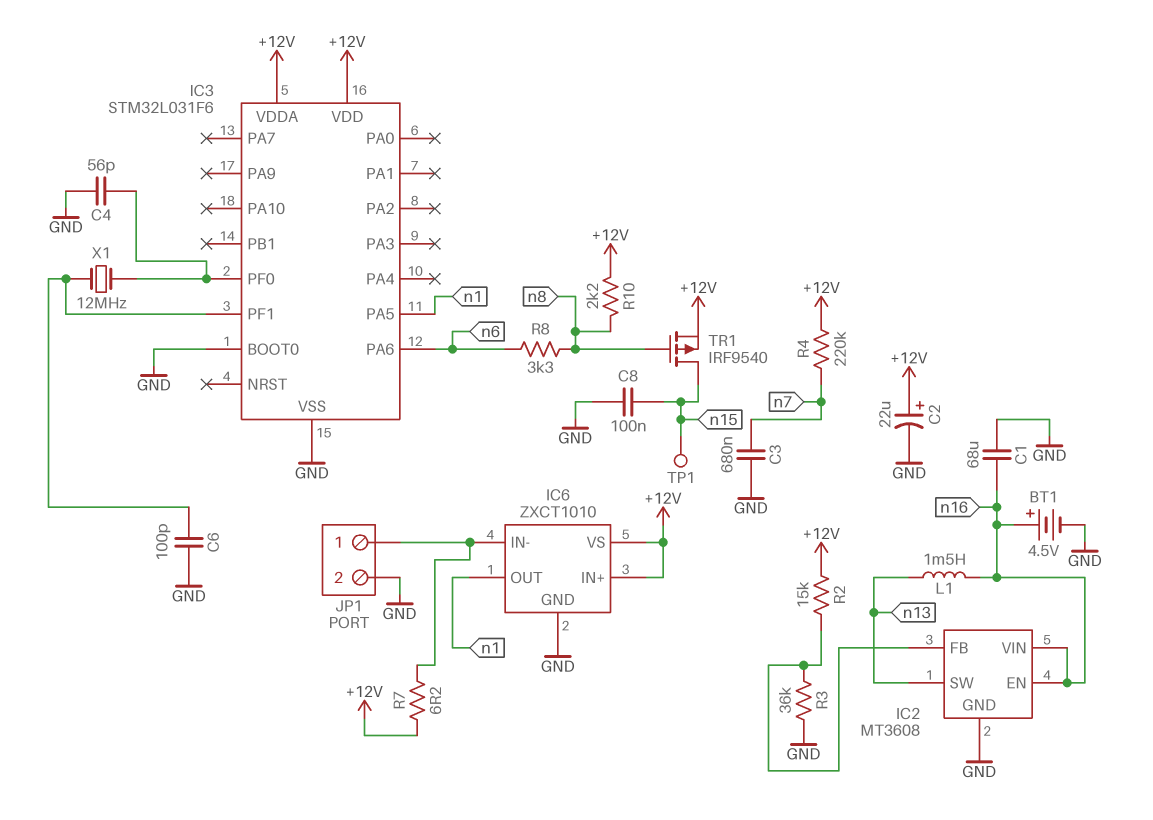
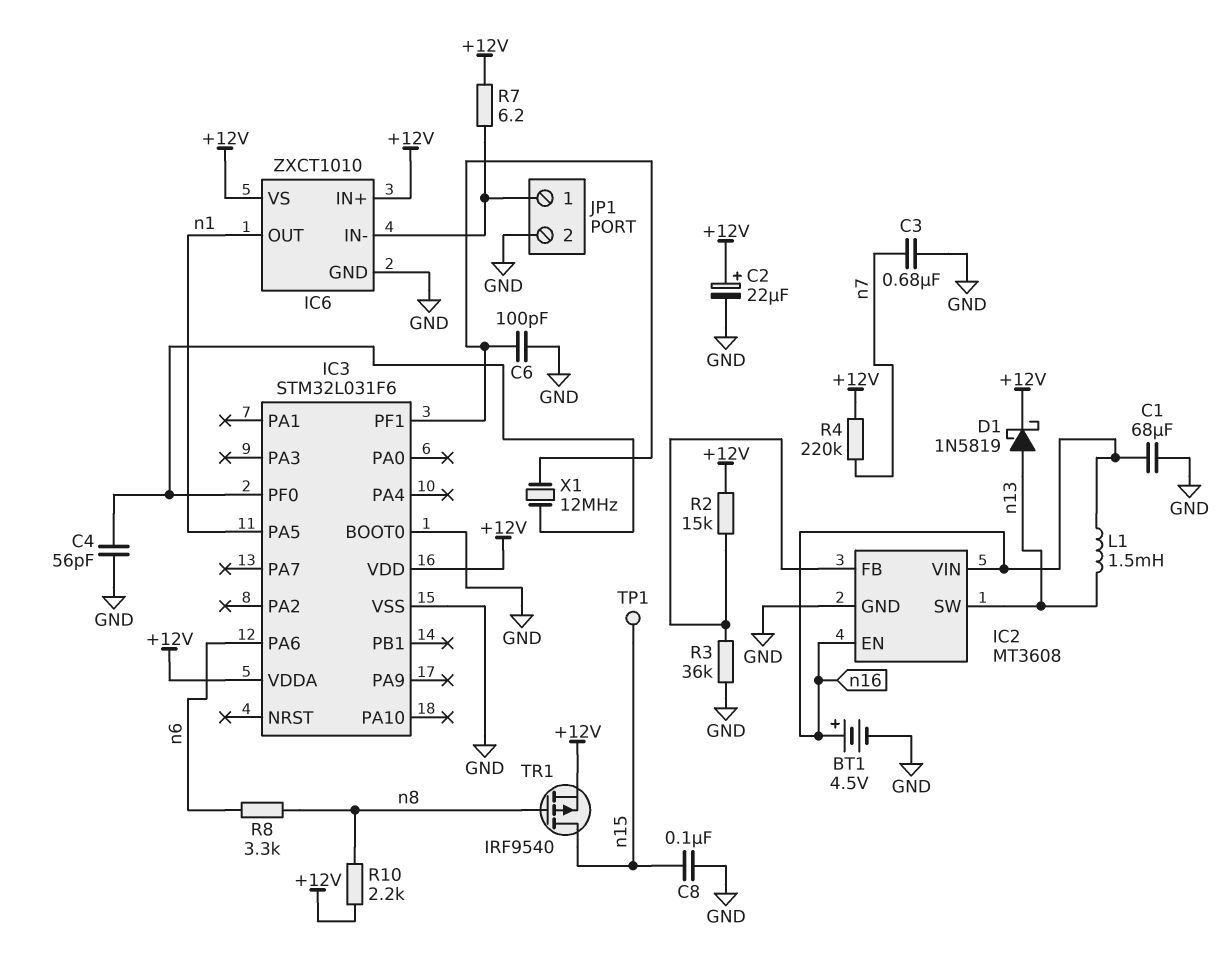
D1: none -> schottky 1N5819 (A n13, K +12V)

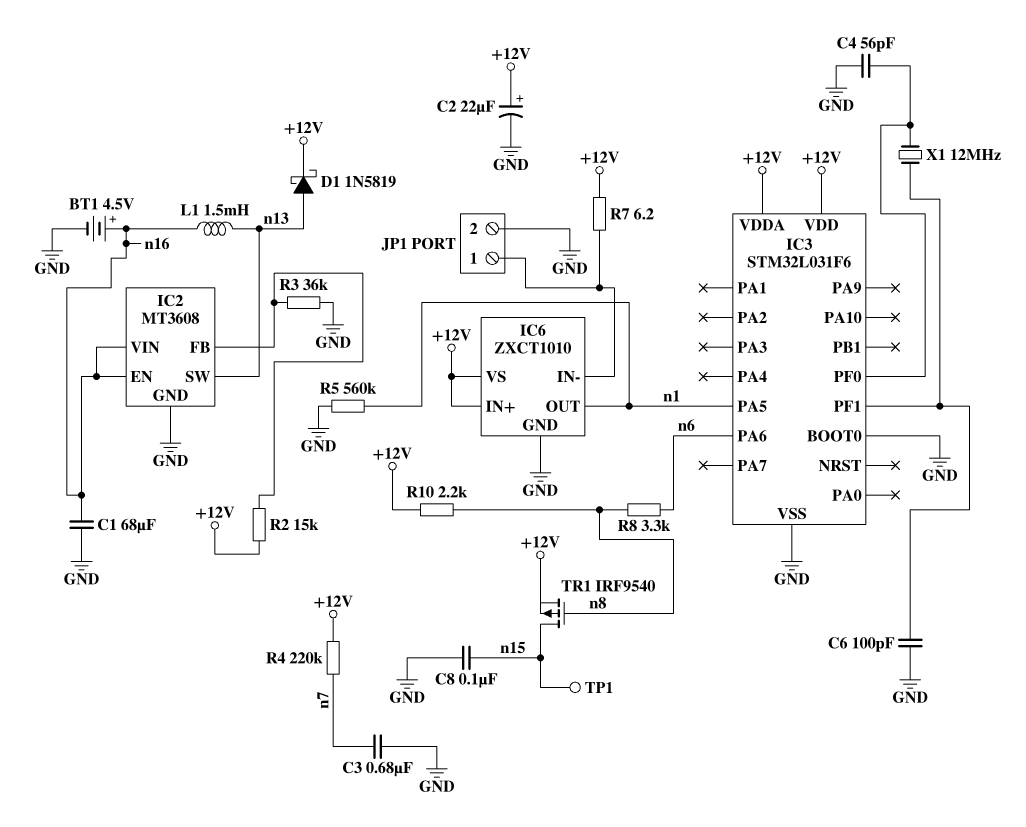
R5: none -> 560k (GND, n1)

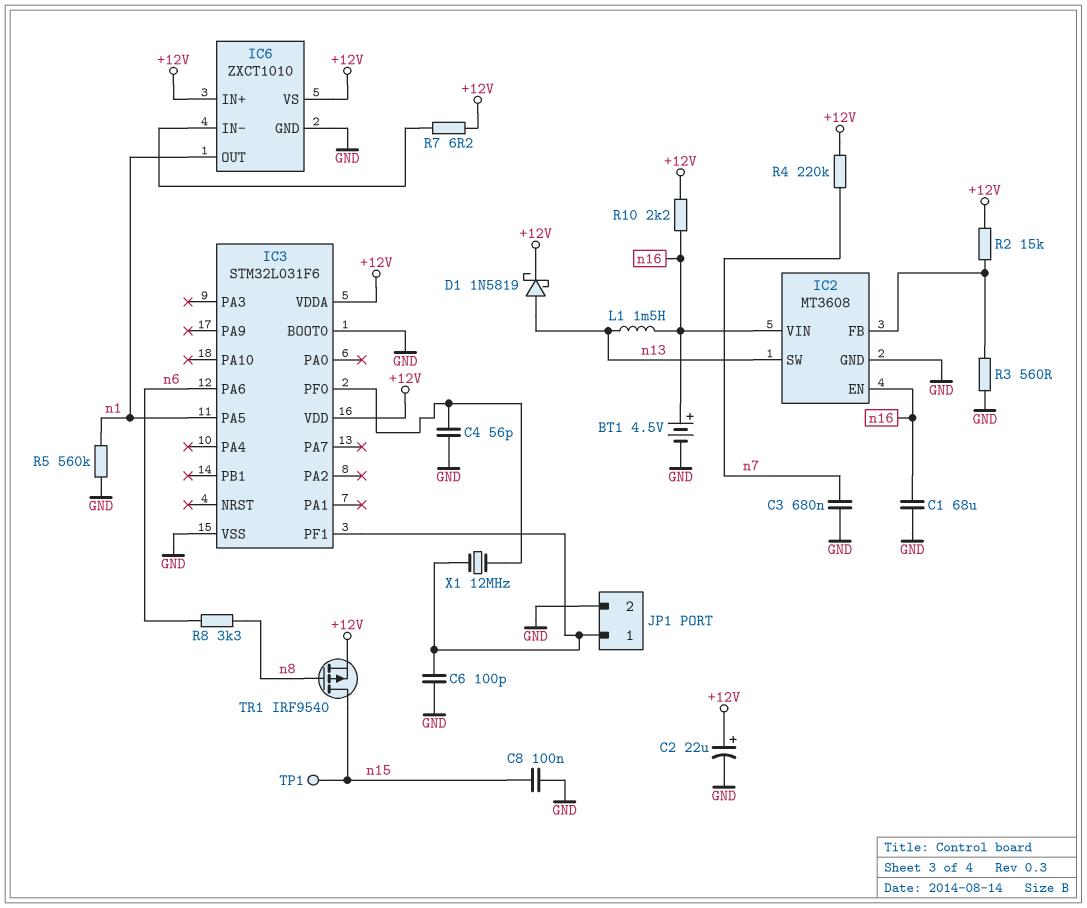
JP1 pin 1: IC6/IN- -> IC3/PF1
R3: 36k (GND, IC2/FB) -> 560 (GND, IC2/FB)
R10: 2.2k (+12V, n8) -> 2.2k (+12V, n16)

